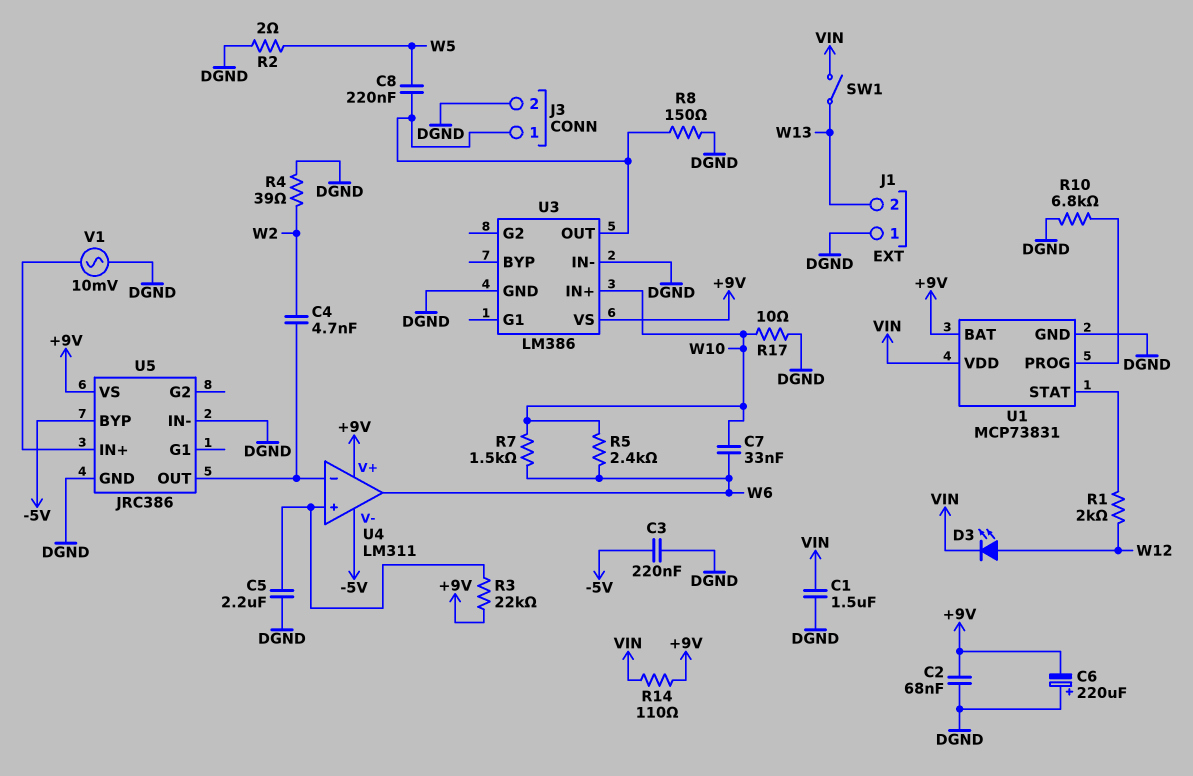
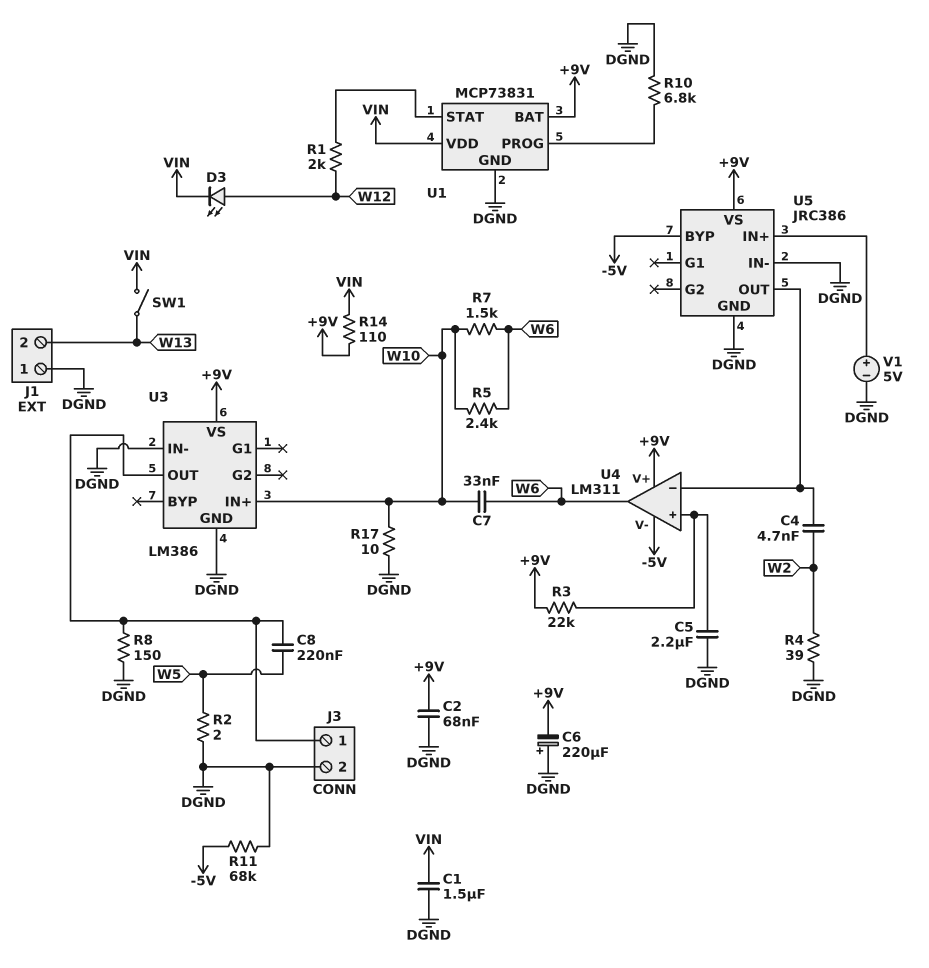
C3: 220nF (-5V, DGND) -> none
R11: none -> 68k (-5V, DGND)
V1: AC 10mV (DGND, U5/IN+) -> 5V (plus U5/IN+, minus DGND)

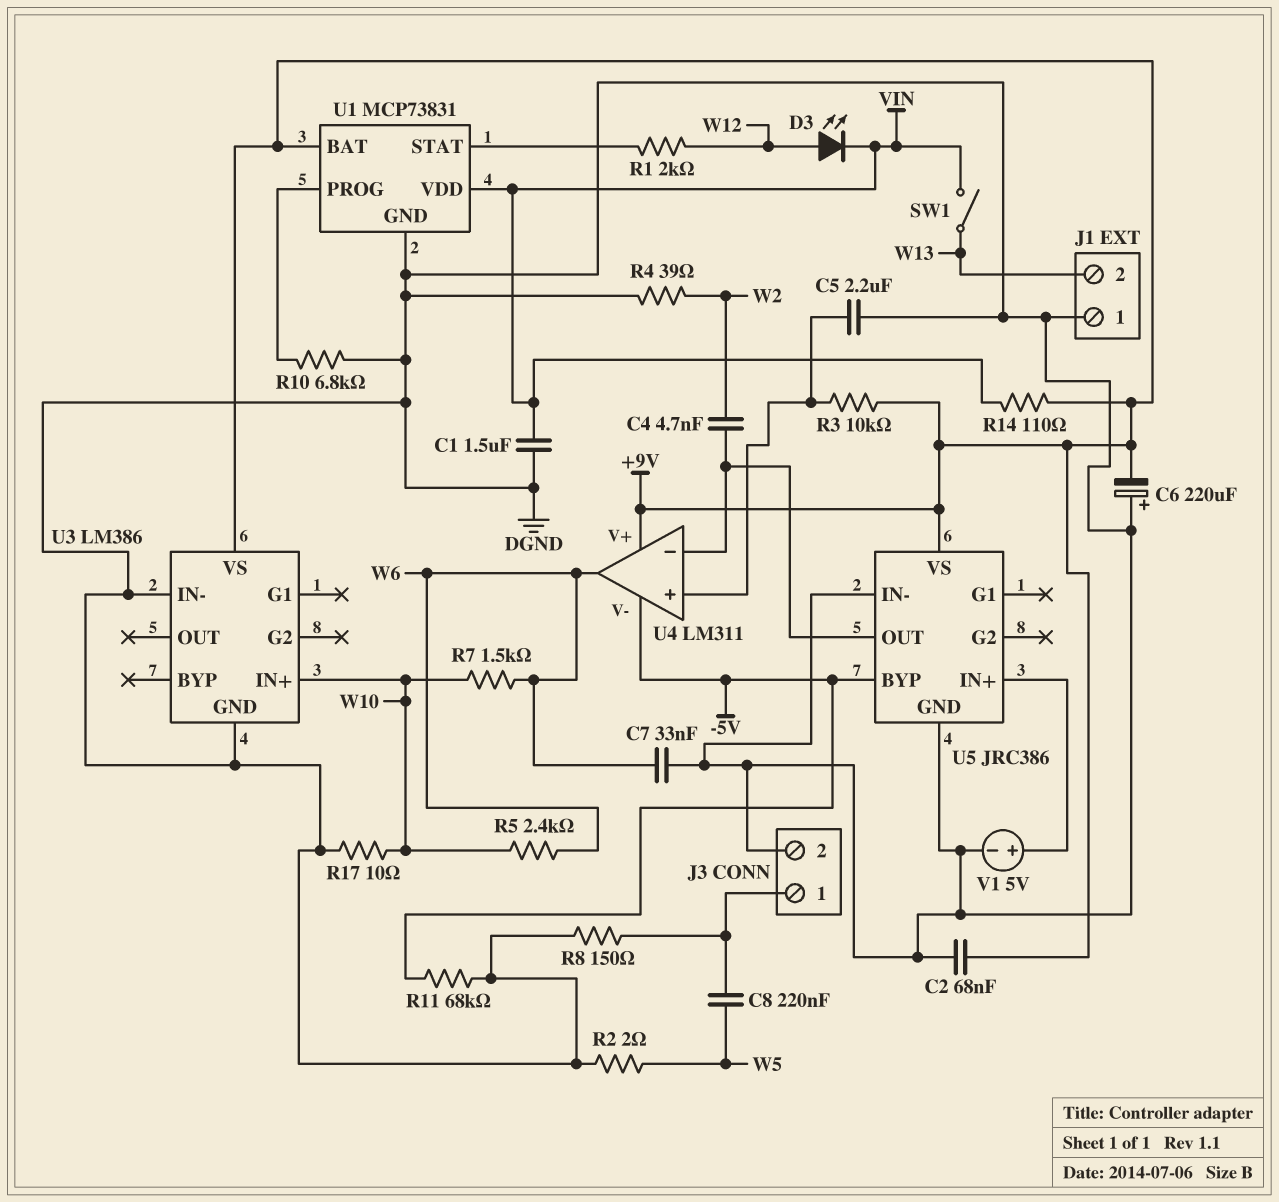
C7: 33nF (W6, W10) -> 33nF (DGND, W6)
R3: 22k (+9V, U4/in+) -> 10k (+9V, U4/in+)
U3 pin OUT: J3/1 -> none

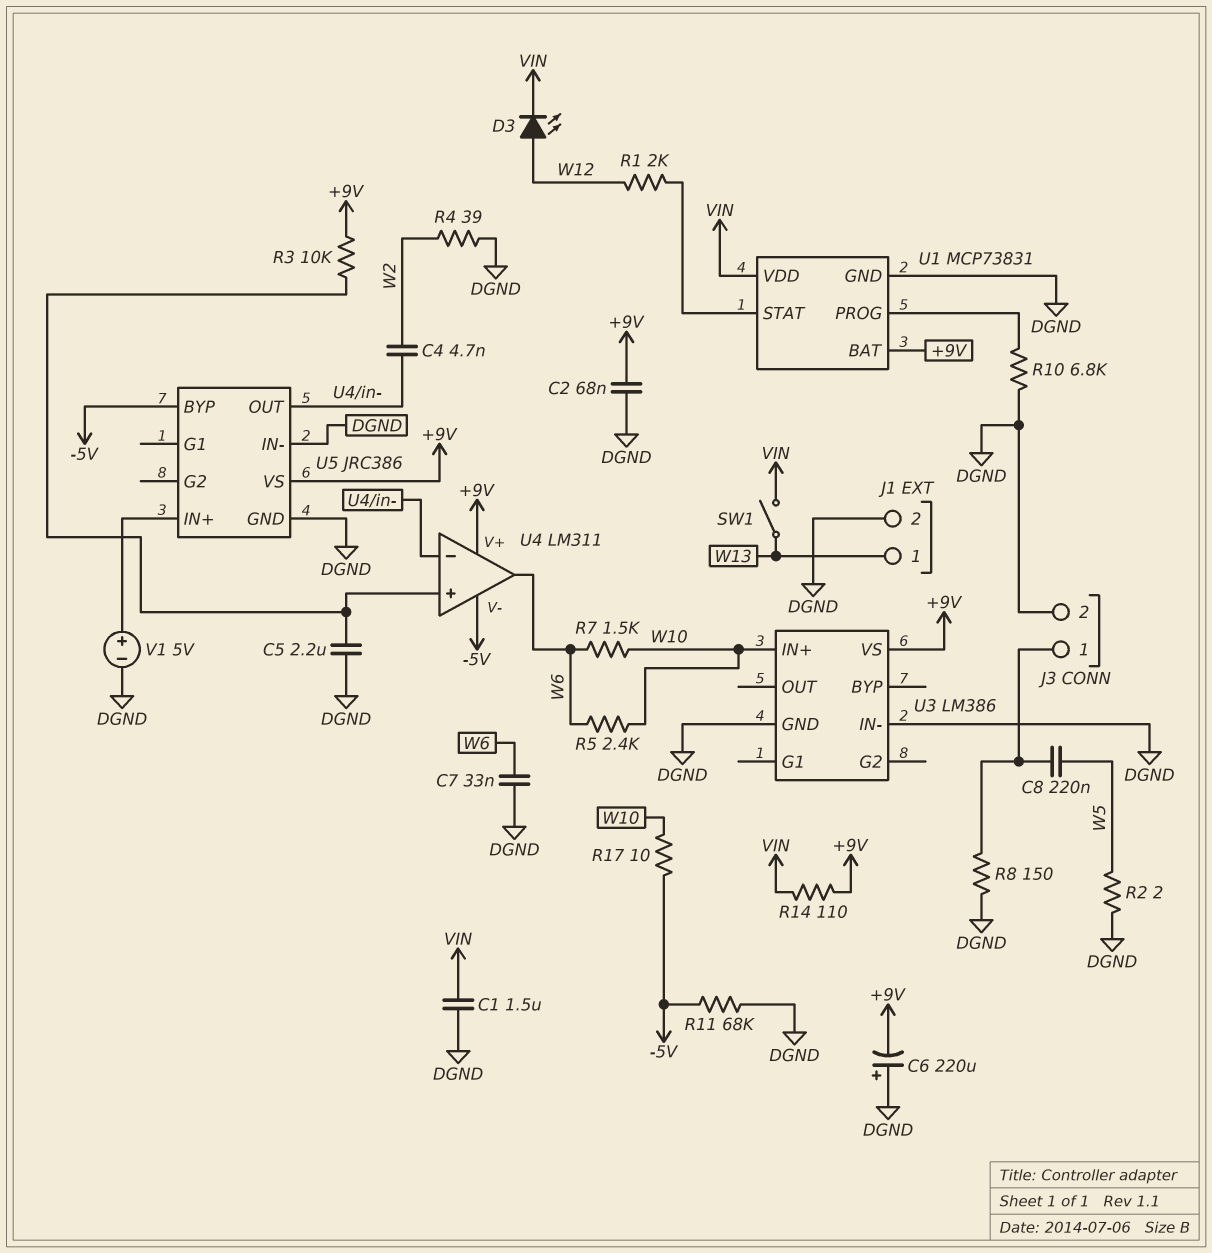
J1 pin 1: DGND -> W13
J1 pin 2: W13 -> DGND
R17: 10 (DGND, W10) -> 10 (-5V, W10)

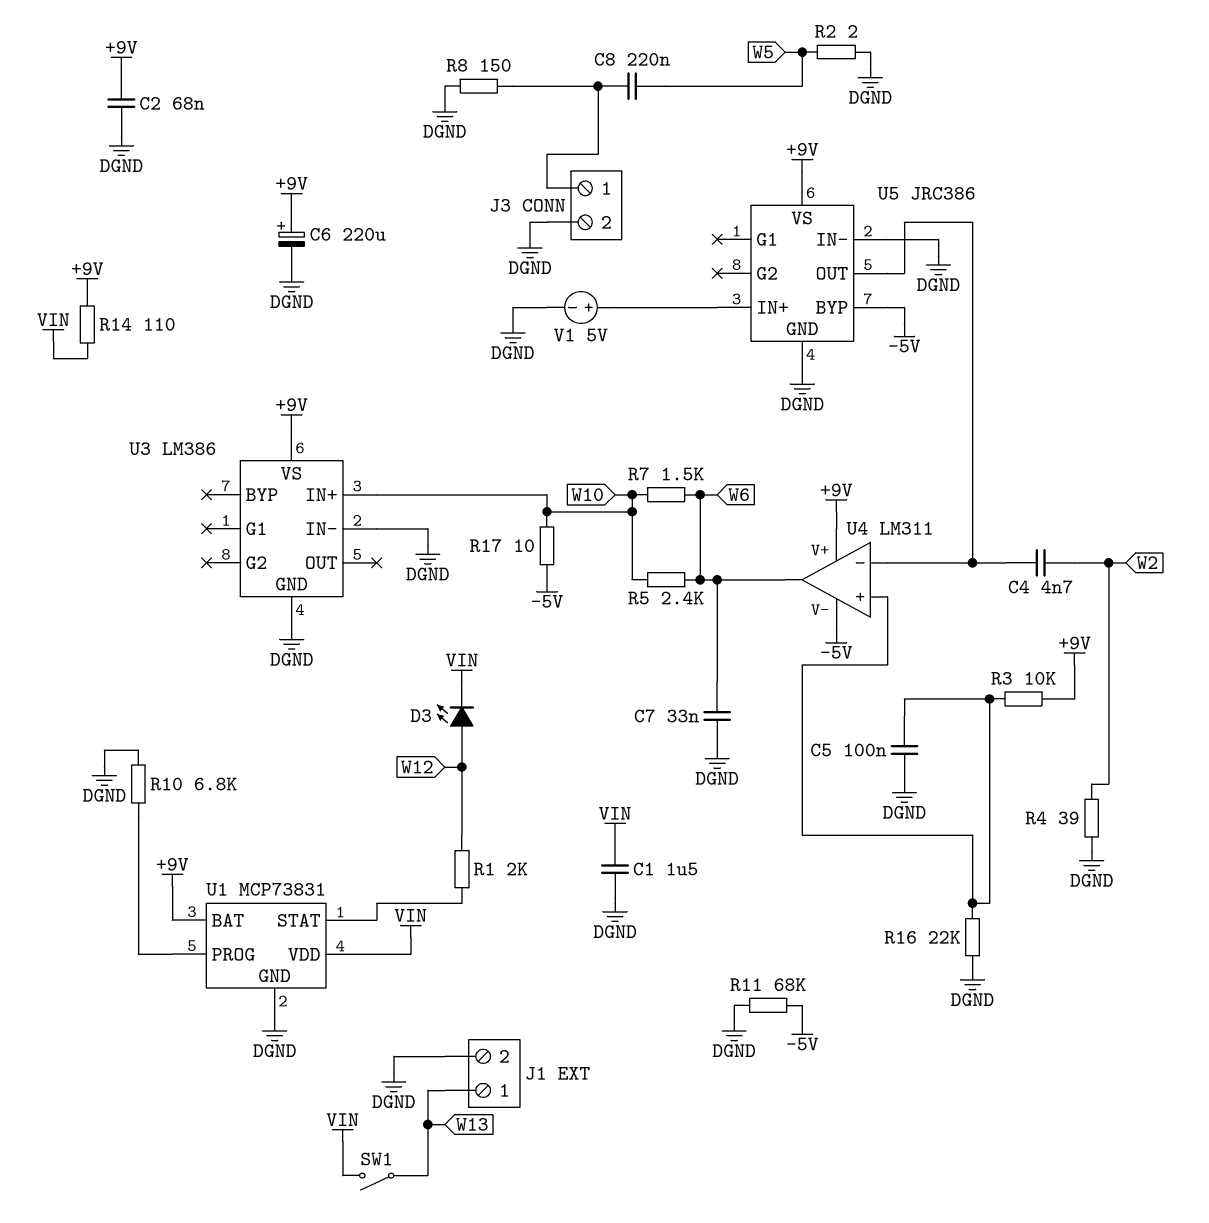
C5: 2.2uF (DGND, U4/in+) -> 100nF (DGND, U4/in+)
C6: 220uF (plus DGND, minus +9V) -> 220uF (plus +9V, minus DGND)
R16: none -> 22k (DGND, U4/in+)

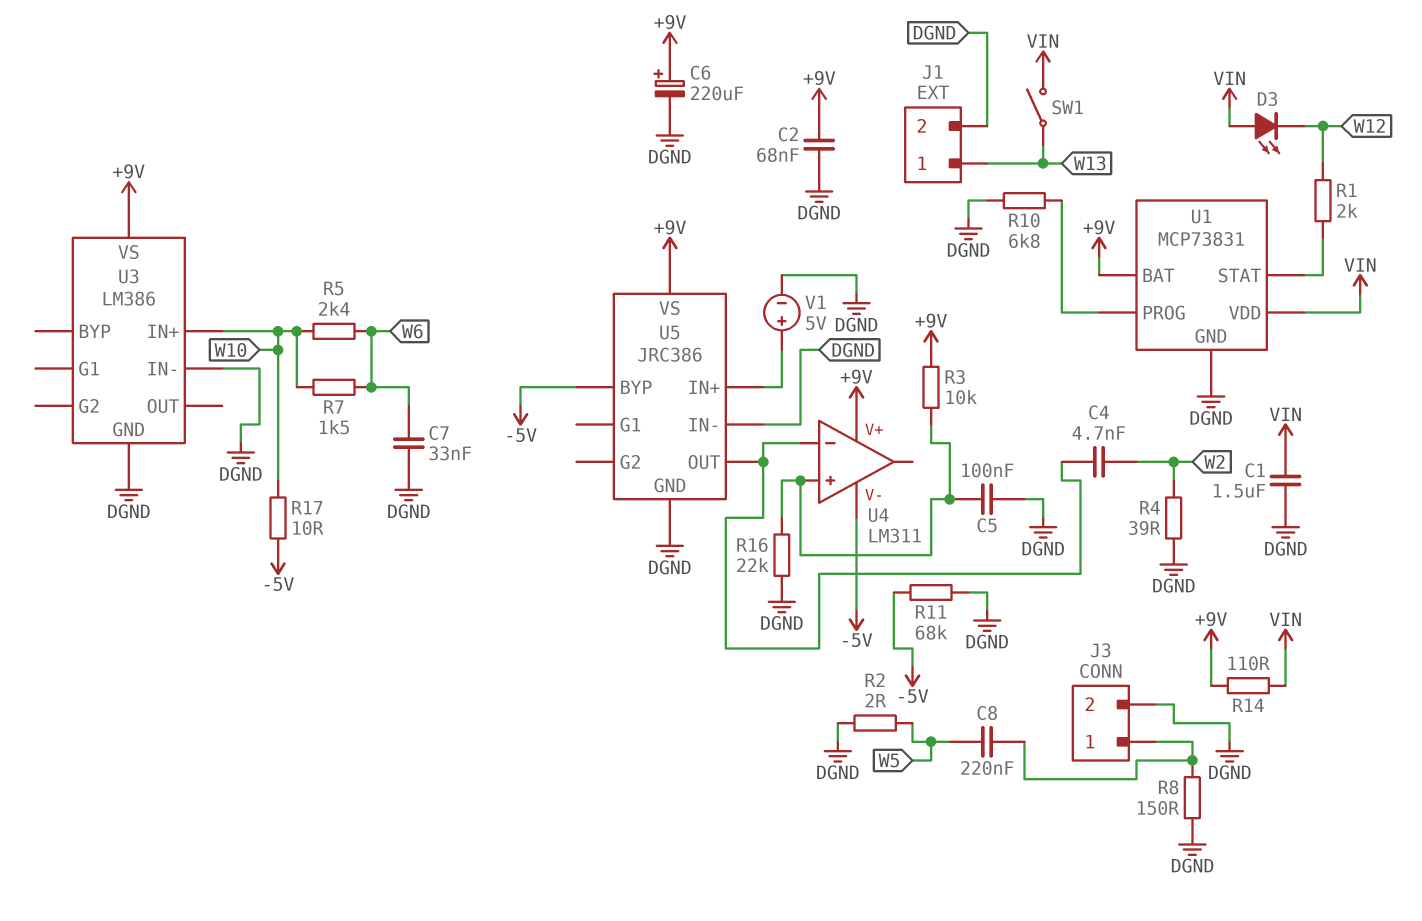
D3: LED (A W12, K VIN) -> LED (A VIN, K W12)
U4 pin out: W6 -> none

